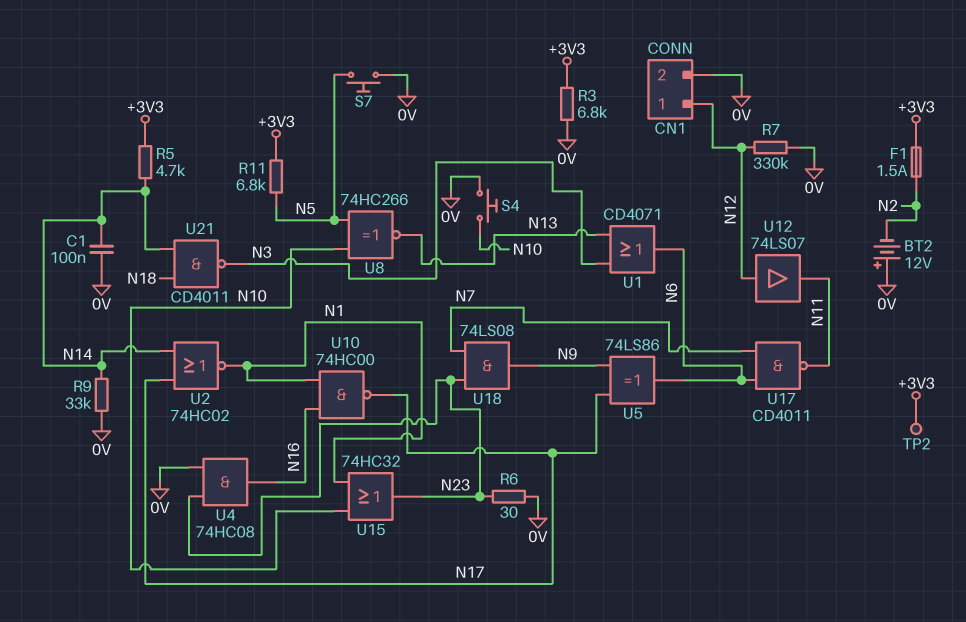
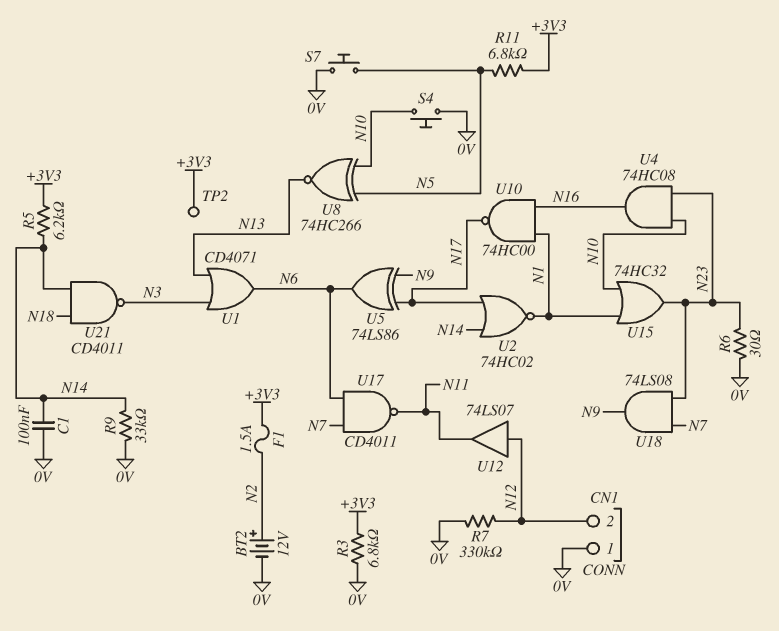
BT2: 12V (plus 0V, minus N2) -> 12V (plus N2, minus 0V)
CN1 pin 1: N12 -> 0V
CN1 pin 2: 0V -> N12
R5: 4.7k (+3V3, N14) -> 6.2k (+3V3, N14)
U4: AND 74HC08 (in 0V, in N23, out N16) -> AND 74HC08 (in N10, in N23, out N16)

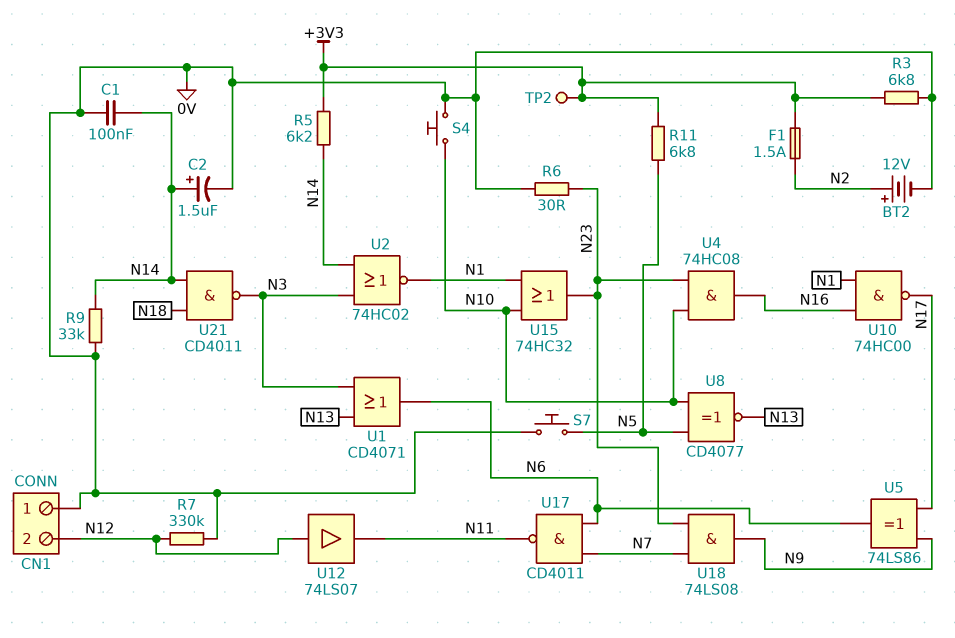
C2: none -> 1.5uF (plus N14, minus 0V)
U2: NOR 74HC02 (in N14, in N17, out N1) -> NOR 74HC02 (in N3, in N14, out N1)
U8: XNOR 74HC266 (in N5, in N10, out N13) -> XNOR CD4077 (in N5, in N10, out N13)

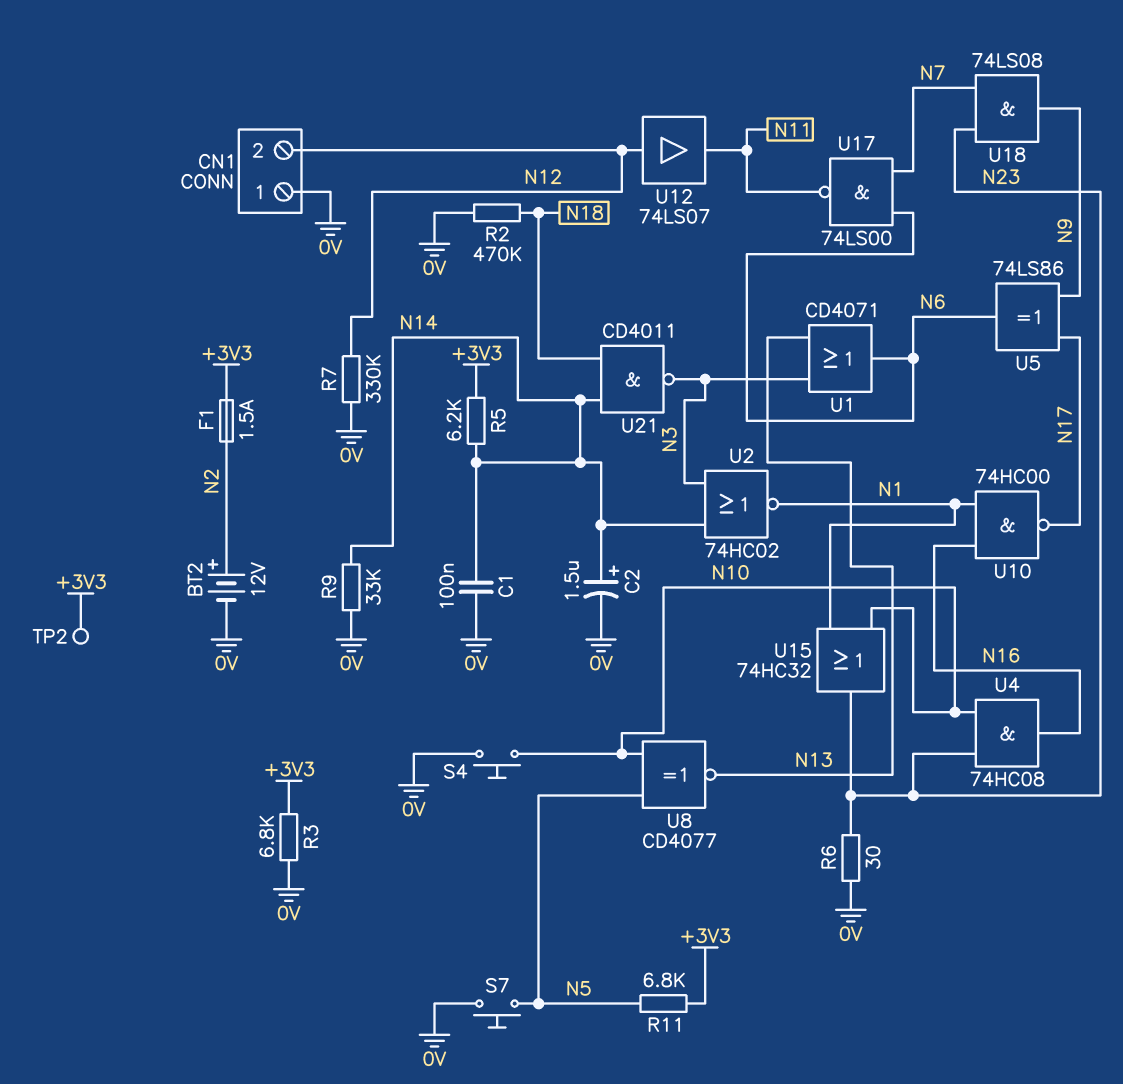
R2: none -> 470k (0V, N18)
U17: NAND CD4011 (in N6, in N7, out N11) -> NAND 74LS00 (in N6, in N7, out N11)

